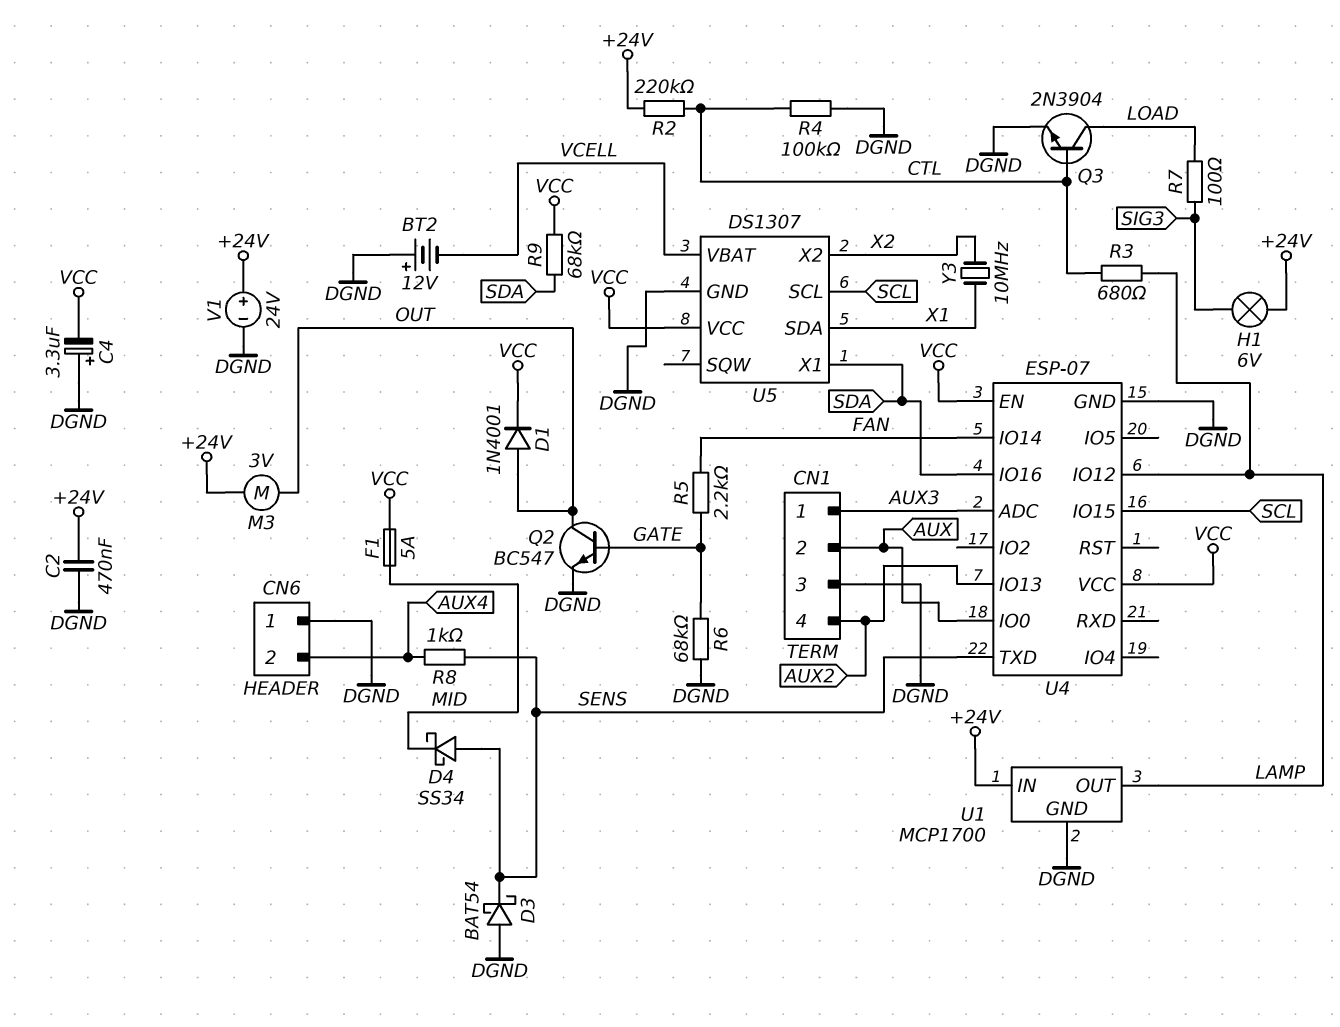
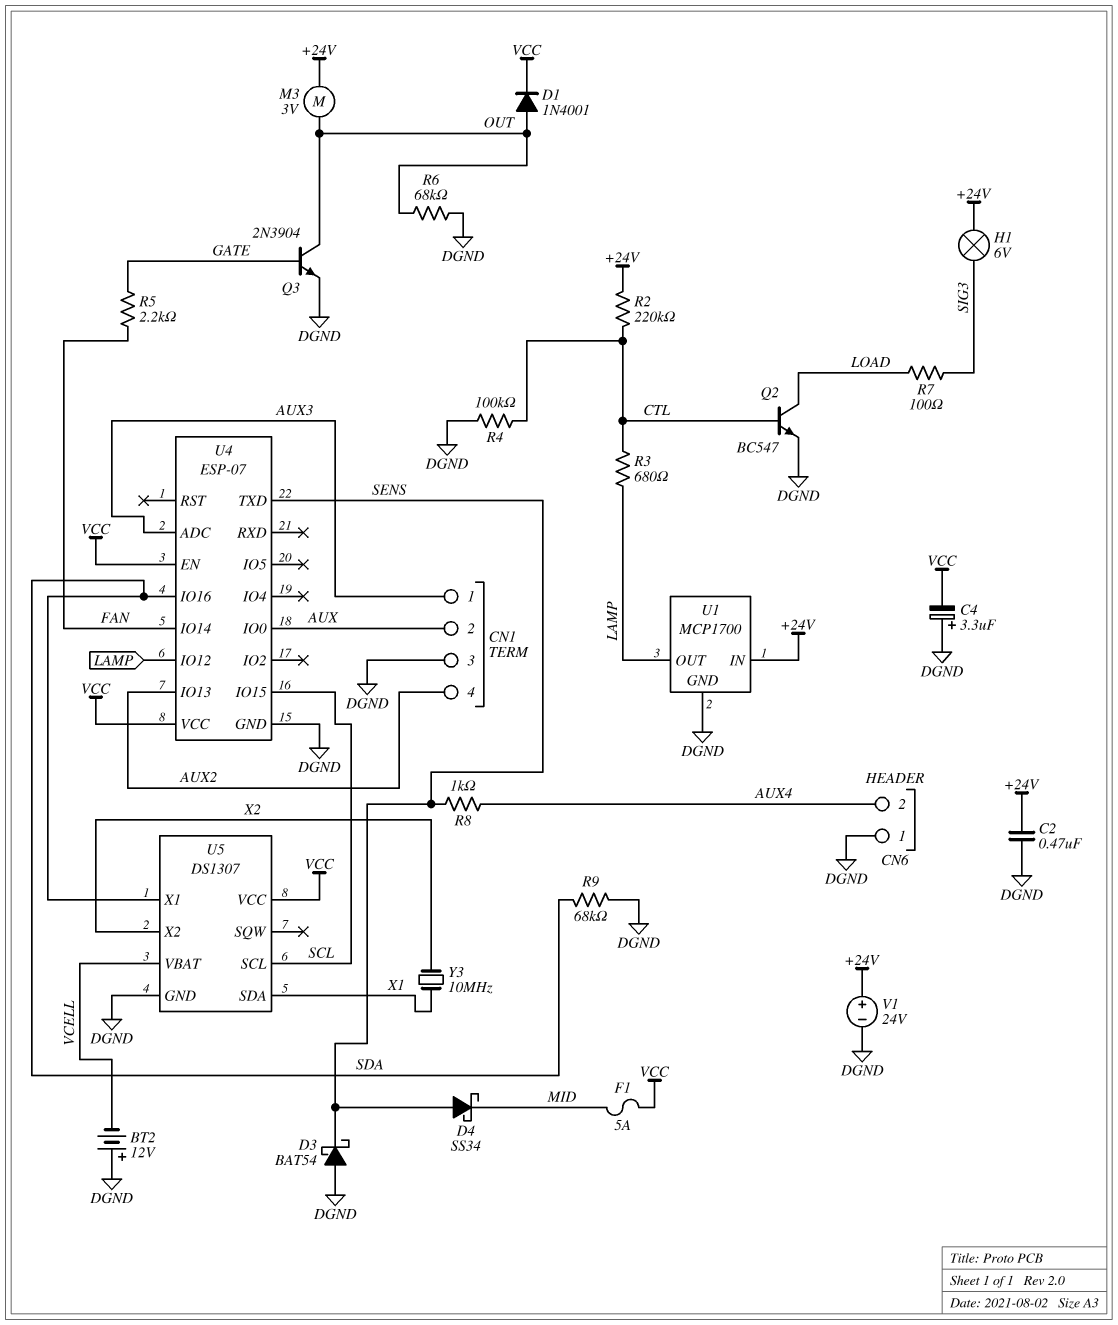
Q2: NPN BC547 (B GATE, C OUT, E DGND) -> NPN BC547 (B CTL, C LOAD, E DGND)
Q3: NPN 2N3904 (B CTL, C LOAD, E DGND) -> NPN 2N3904 (B GATE, C OUT, E DGND)
R6: 68k (DGND, GATE) -> 68k (DGND, OUT)
R9: 68k (SDA, VCC) -> 68k (DGND, SDA)

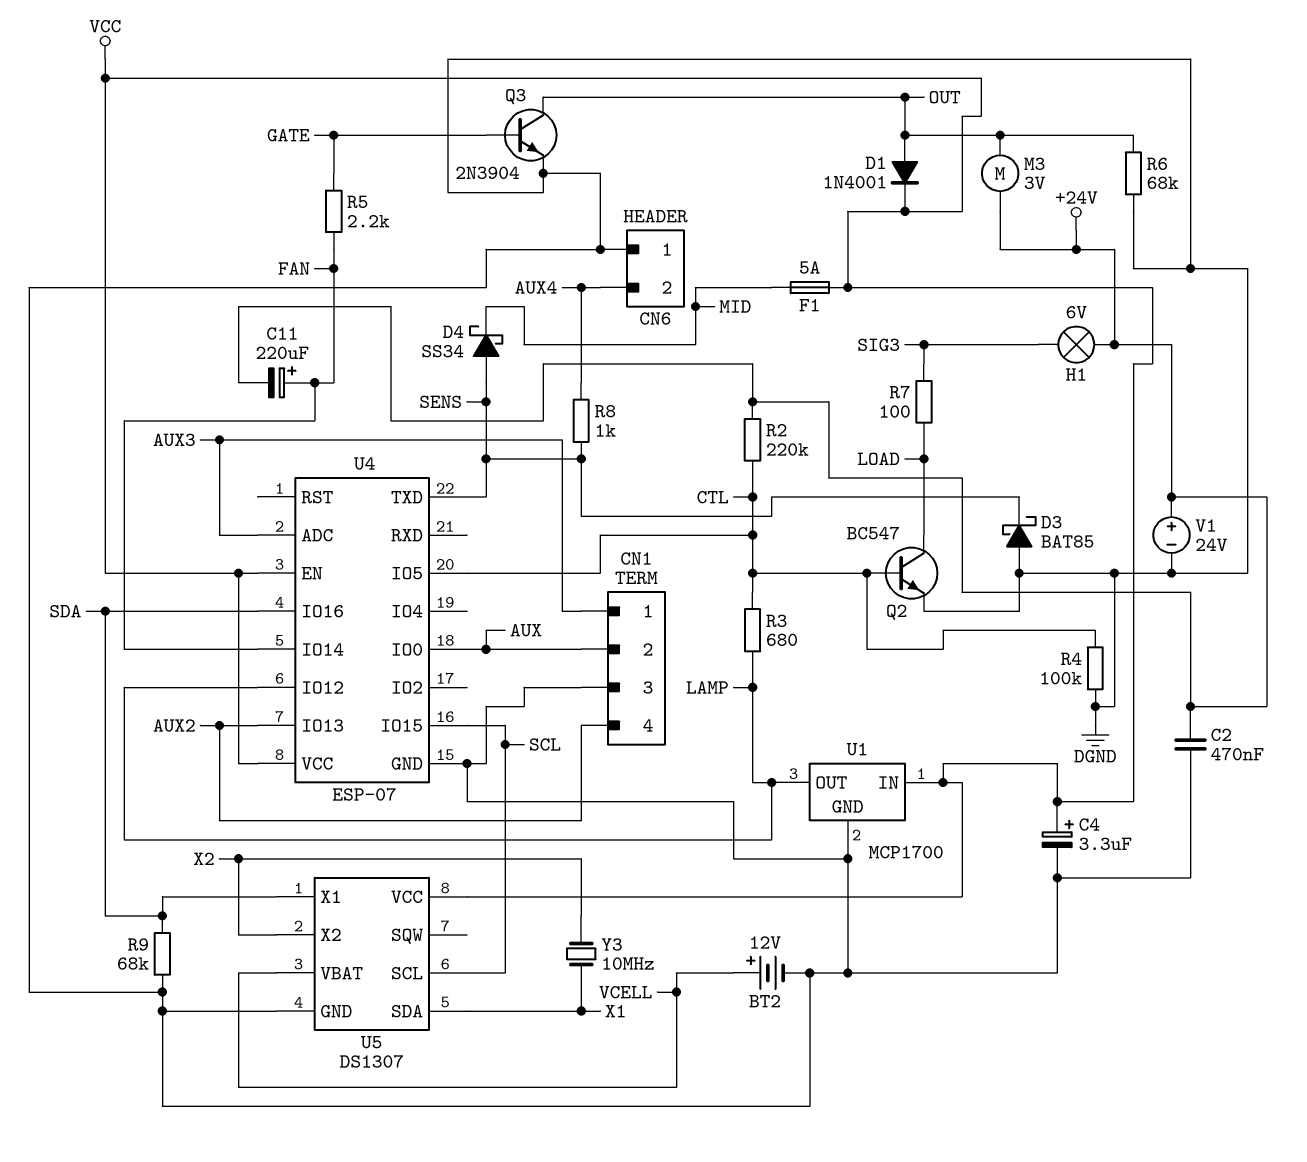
BT2: 12V (plus DGND, minus VCELL) -> 12V (plus VCELL, minus DGND)
C4: 3.3uF (plus DGND, minus VCC) -> 3.3uF (plus VCC, minus DGND)
C11: none -> 220uF (plus FAN, minus +24V)
D3: schottky BAT54 (A DGND, K SENS) -> schottky BAT85 (A DGND, K SENS)
U1 pin IN: +24V -> VCC
U4 pin IO5: none -> CTL

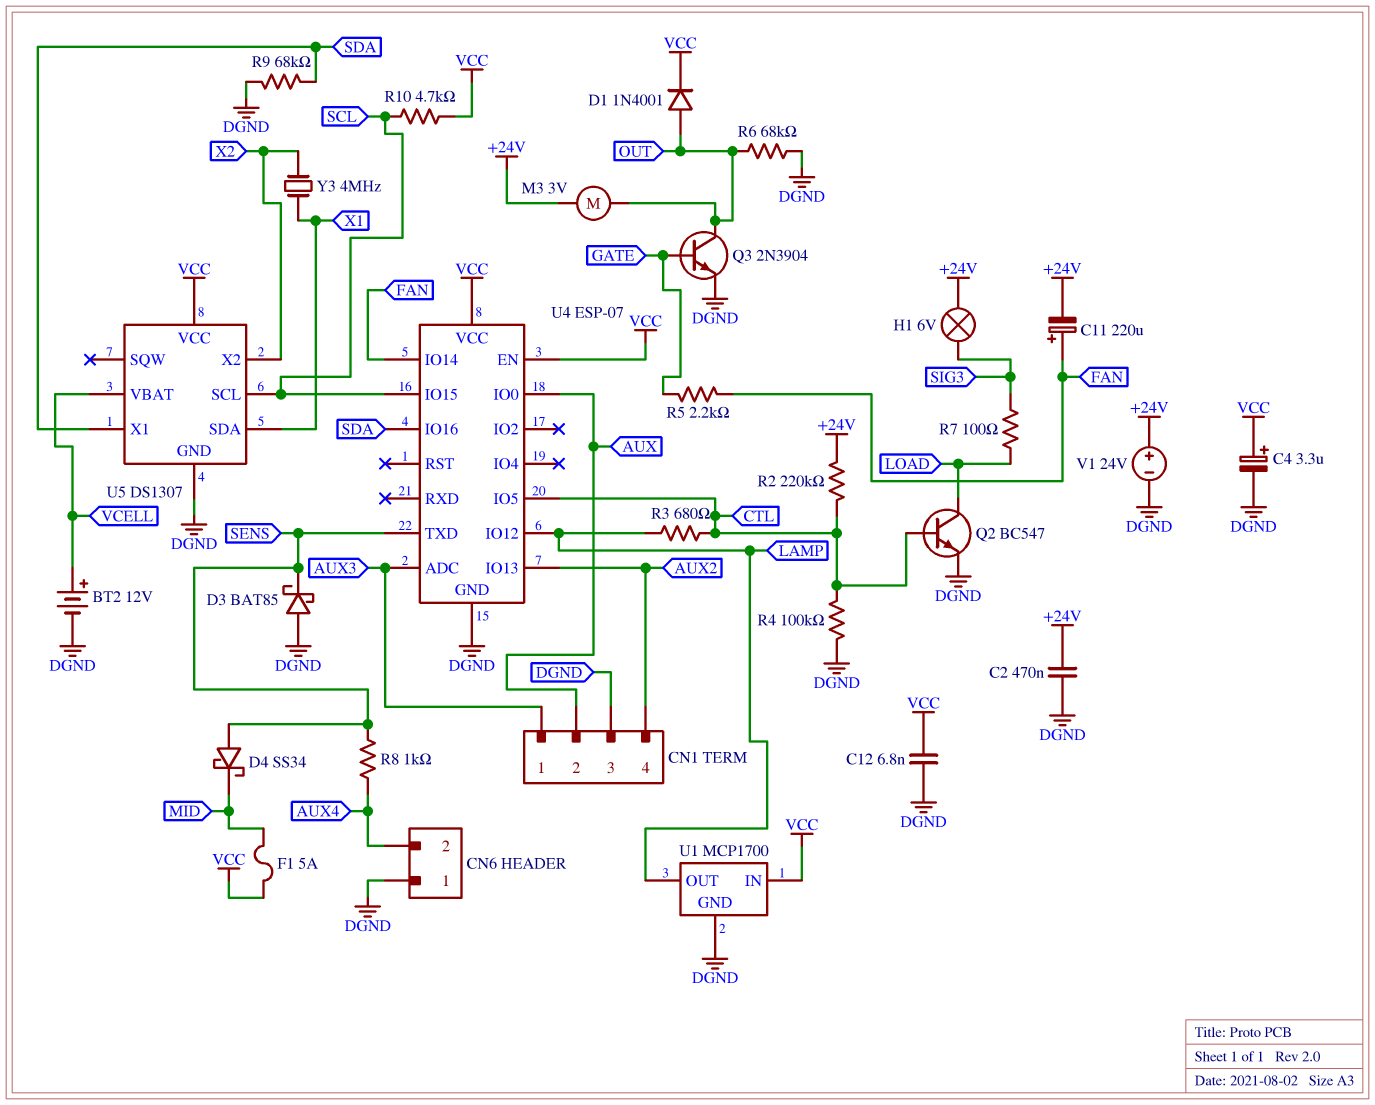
C12: none -> 6.8nF (DGND, VCC)
R10: none -> 4.7k (SCL, VCC)
Y3: 10MHz (X1, X2) -> 4MHz (X1, X2)

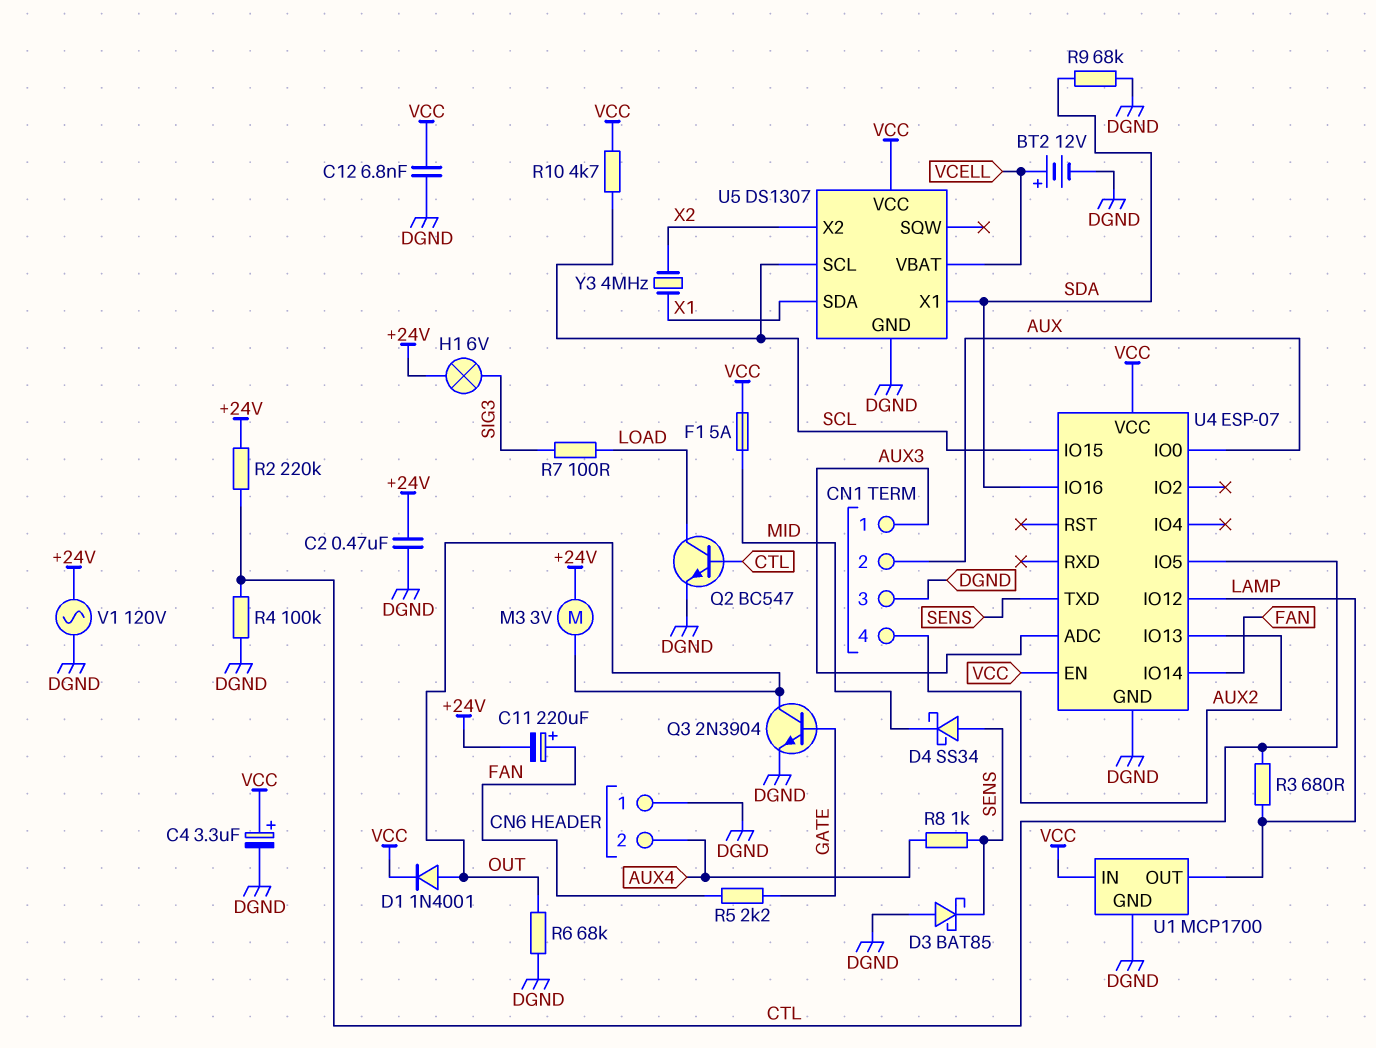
V1: 24V (plus +24V, minus DGND) -> AC 120V (+24V, DGND)

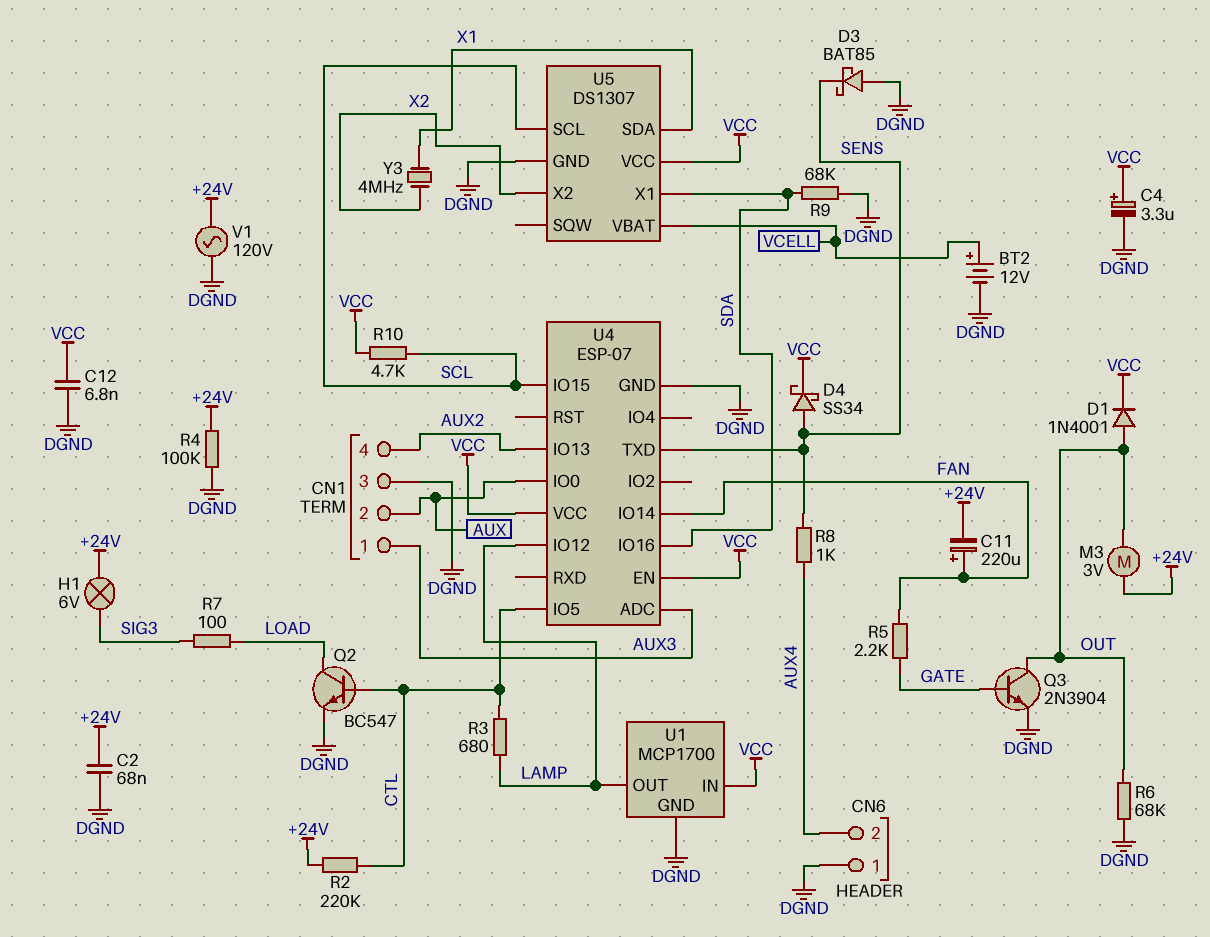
C2: 470nF (+24V, DGND) -> 68nF (+24V, DGND)
D4: schottky SS34 (A SENS, K MID) -> schottky SS34 (A SENS, K VCC)
F1: 5A (MID, VCC) -> none
R4: 100k (CTL, DGND) -> 100k (+24V, DGND)

